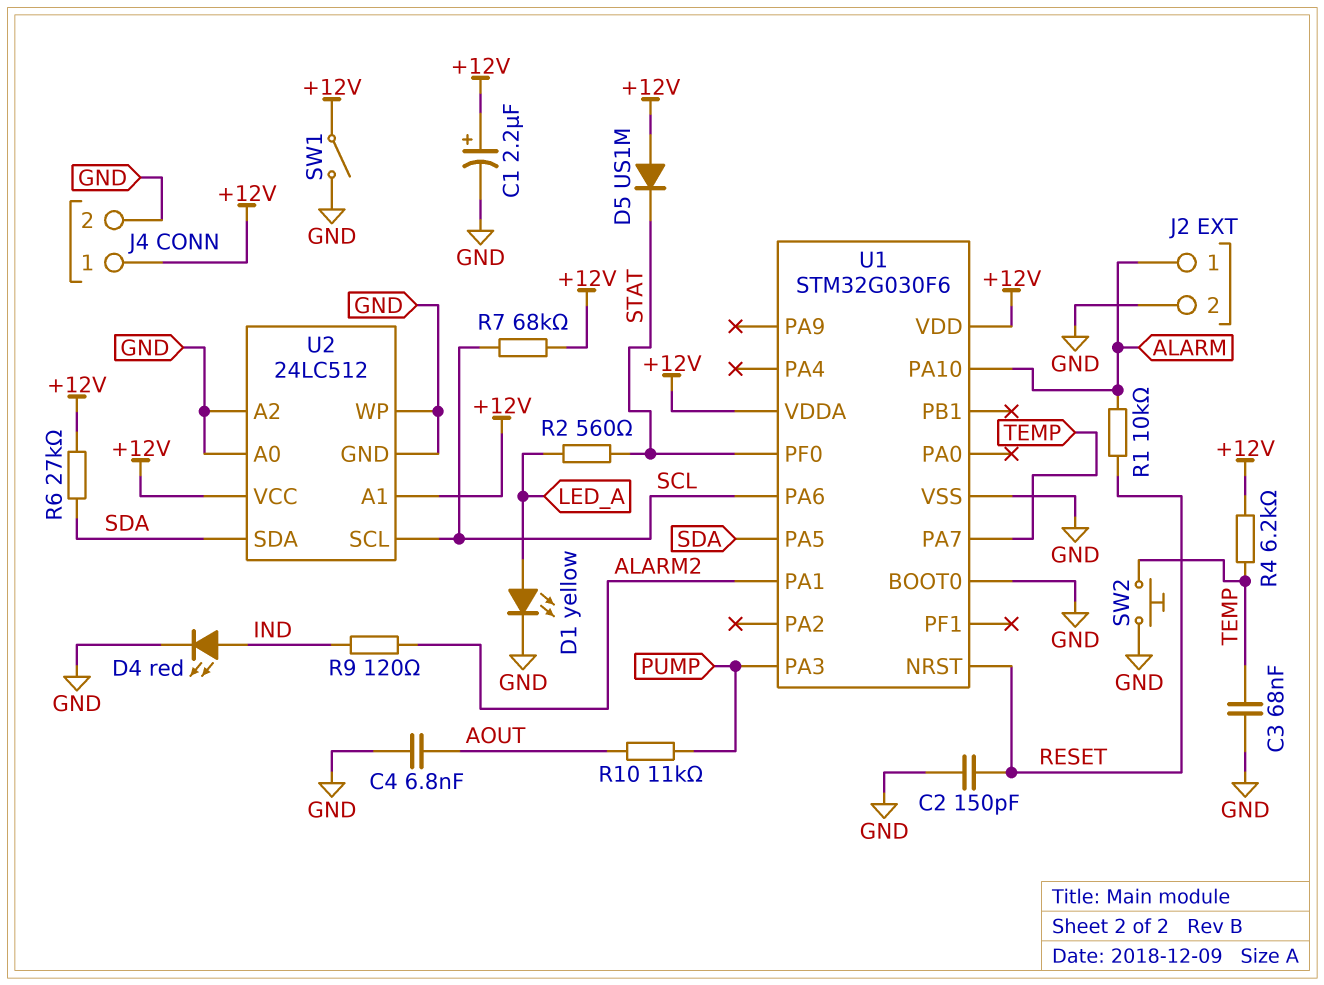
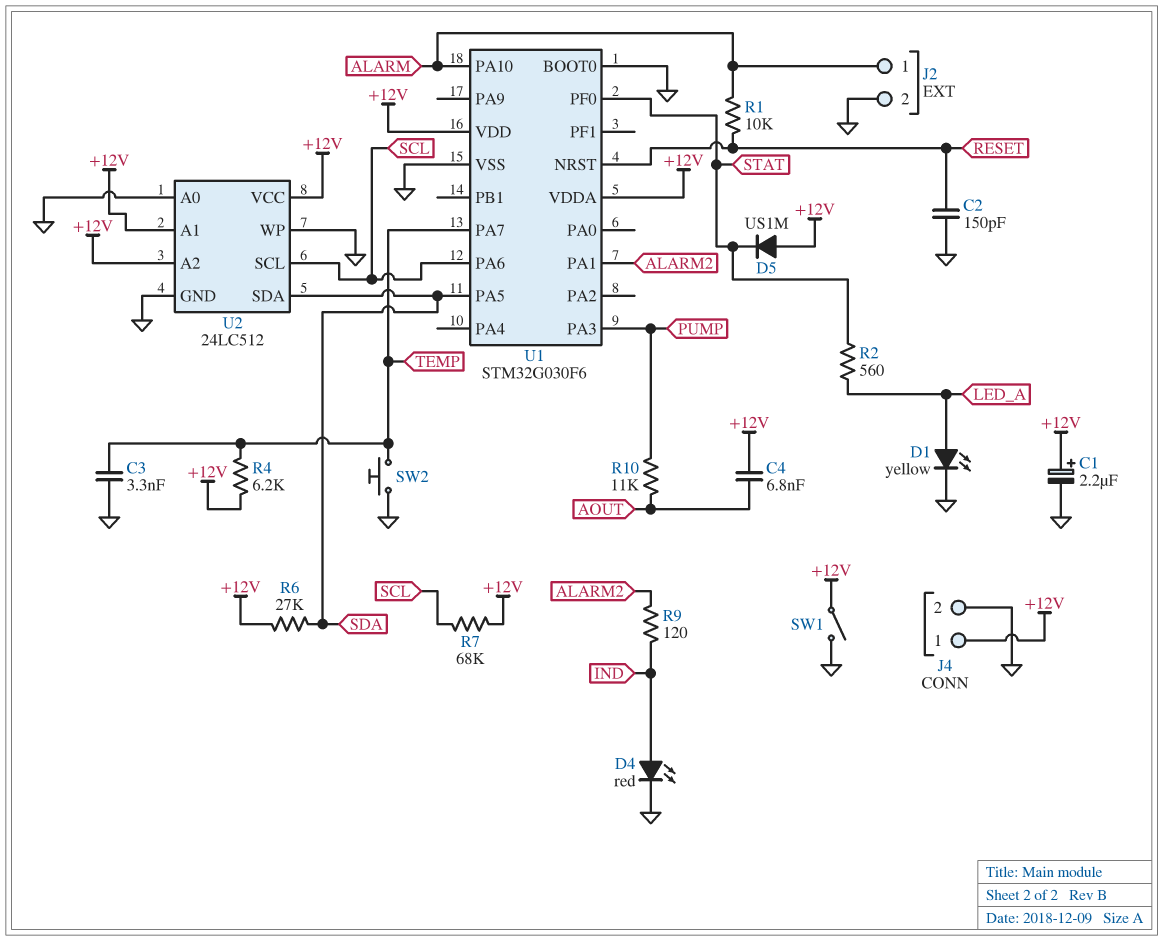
C3: 68nF (GND, TEMP) -> 3.3nF (GND, TEMP)
C4: 6.8nF (AOUT, GND) -> 6.8nF (+12V, AOUT)
U2 pin A2: GND -> +12V

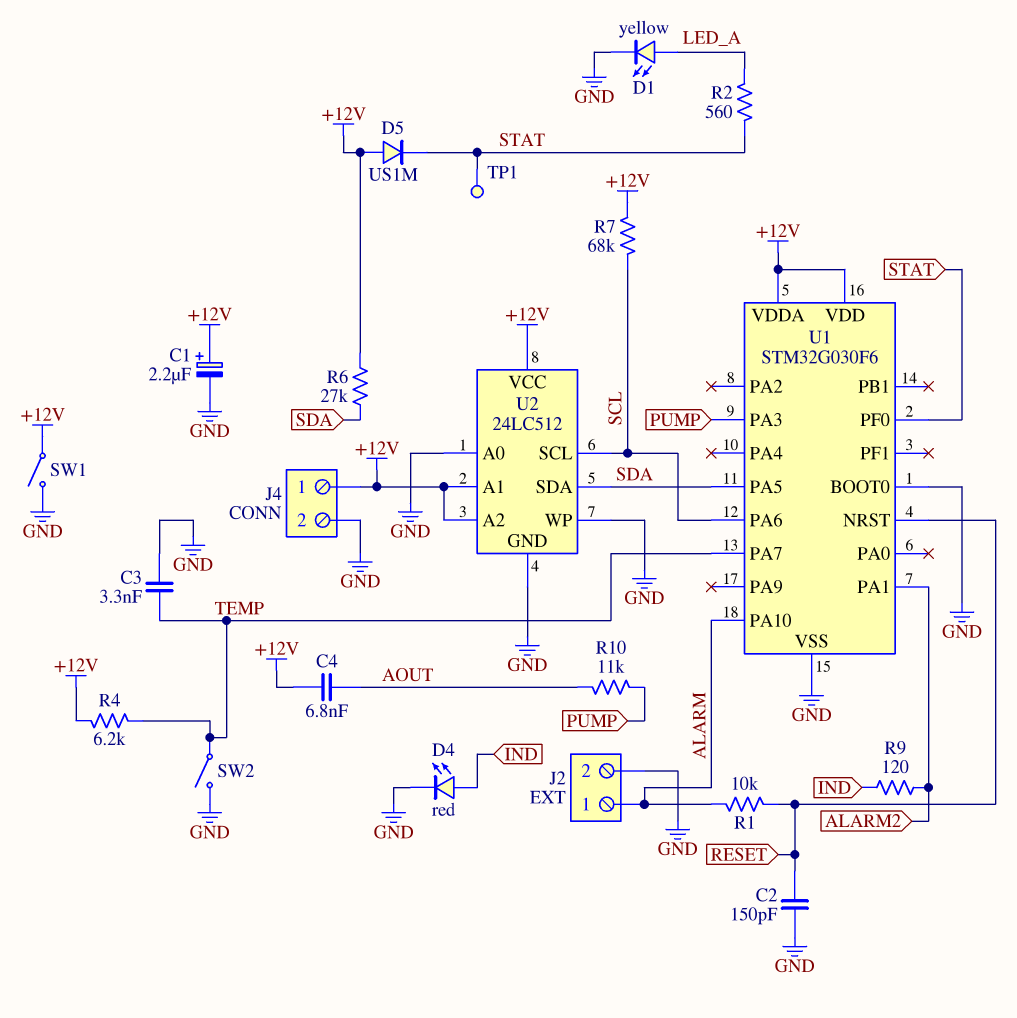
SW2: button (GND, TEMP) -> switch (GND, TEMP)
TP1: none -> test point (STAT)

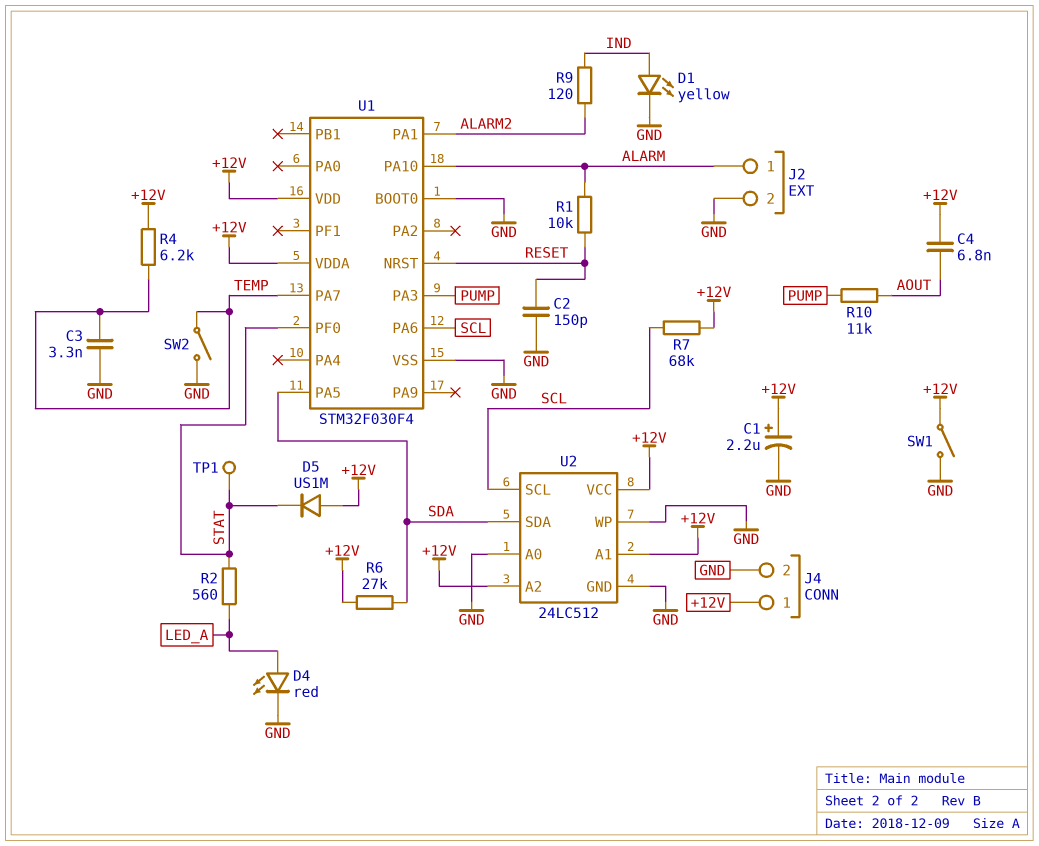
D1: LED yellow (A LED_A, K GND) -> LED yellow (A IND, K GND)
D4: LED red (A IND, K GND) -> LED red (A LED_A, K GND)
U1: STM32G030F6 -> STM32F030F4

